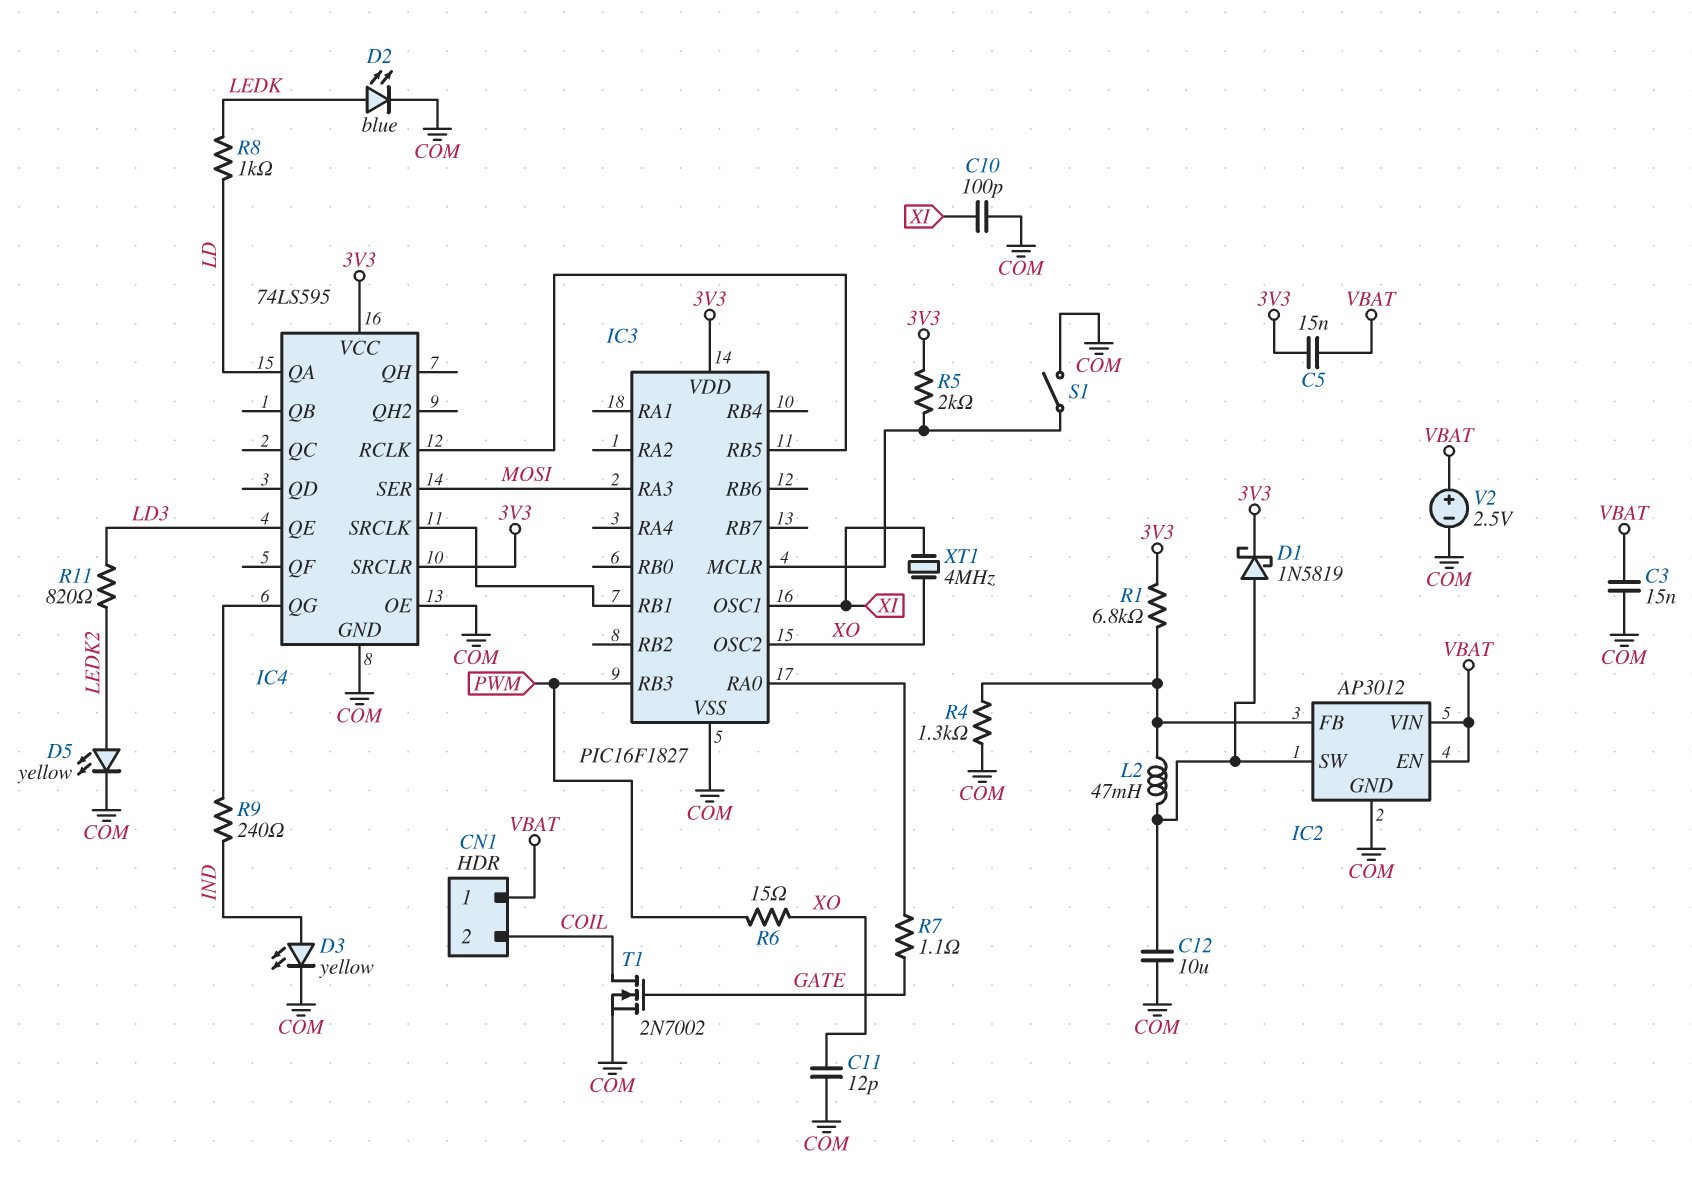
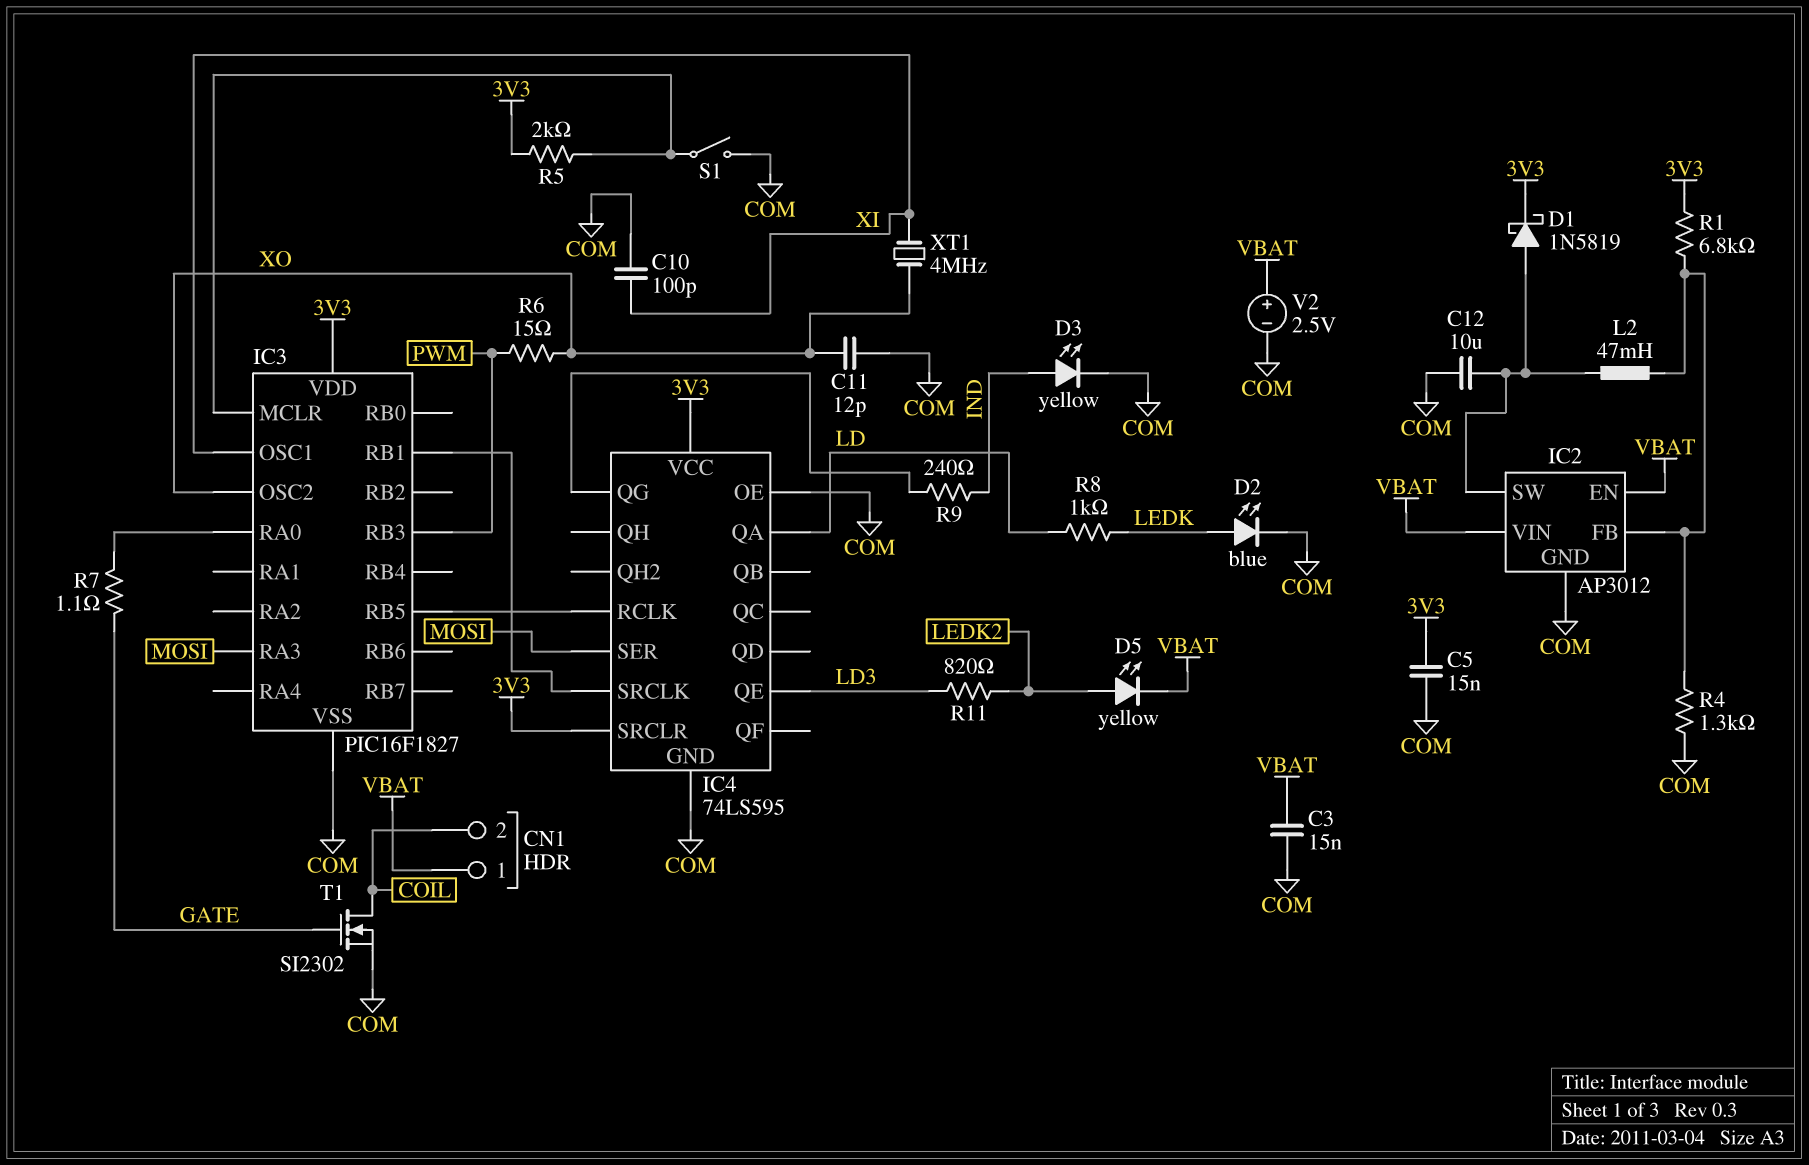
C5: 15nF (3V3, VBAT) -> 15nF (3V3, COM)
D5: LED yellow (A LEDK2, K COM) -> LED yellow (A LEDK2, K VBAT)
T1: NMOS 2N7002 (G GATE, D COIL, S COM) -> NMOS SI2302 (G GATE, D COIL, S COM)

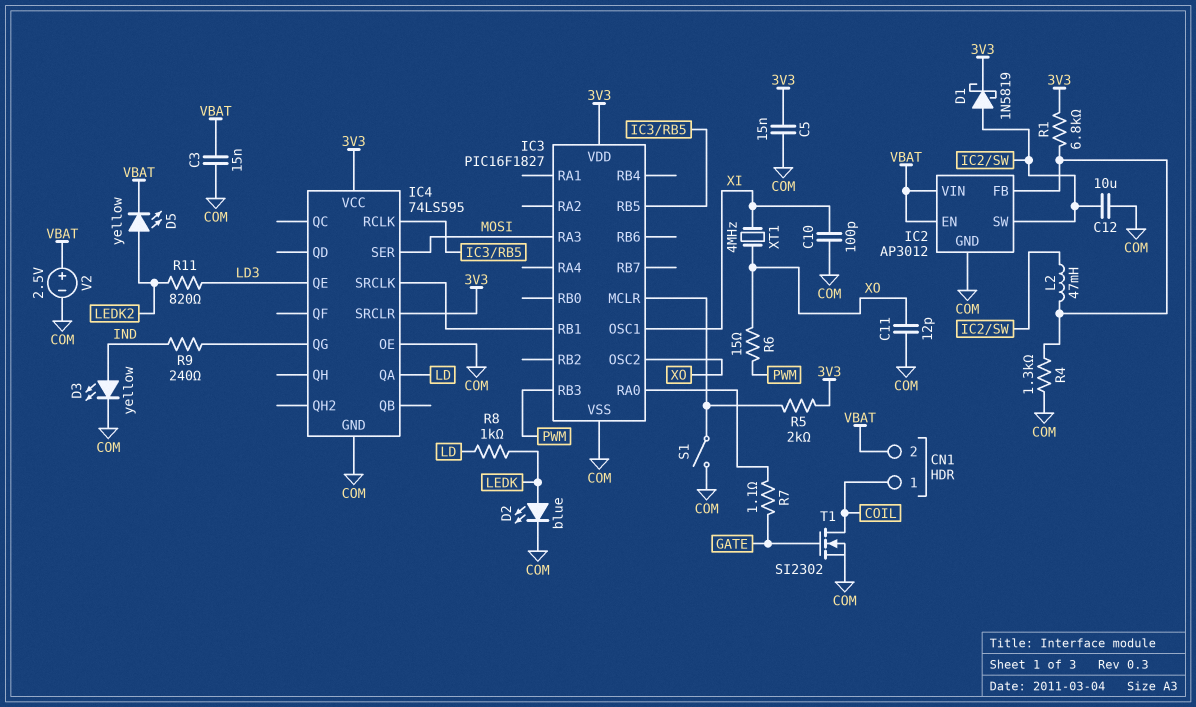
CN1 pin 1: VBAT -> COIL
CN1 pin 2: COIL -> VBAT

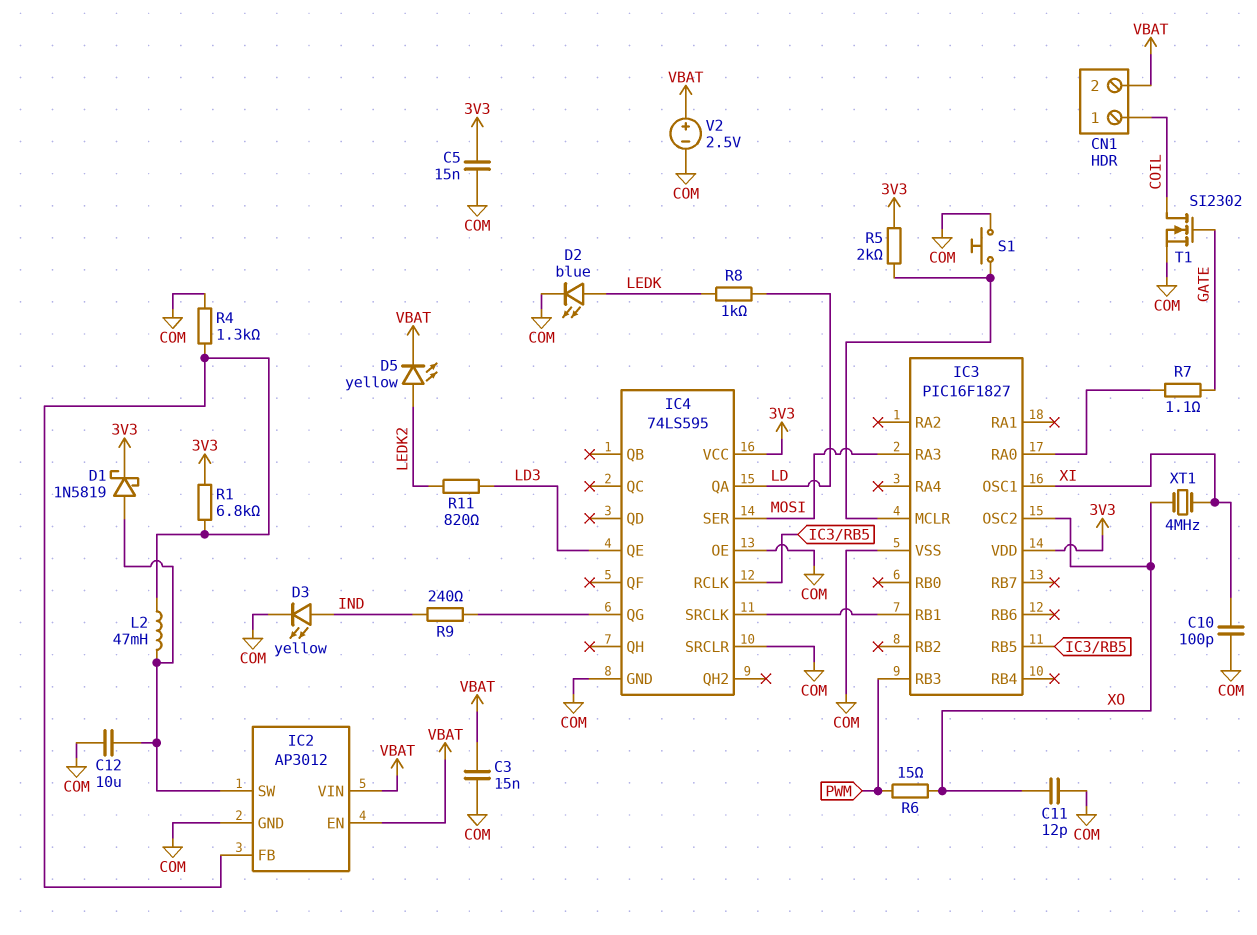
IC4 pin SRCLR: 3V3 -> COM
S1: switch (COM, IC3/MCLR) -> button (COM, IC3/MCLR)

